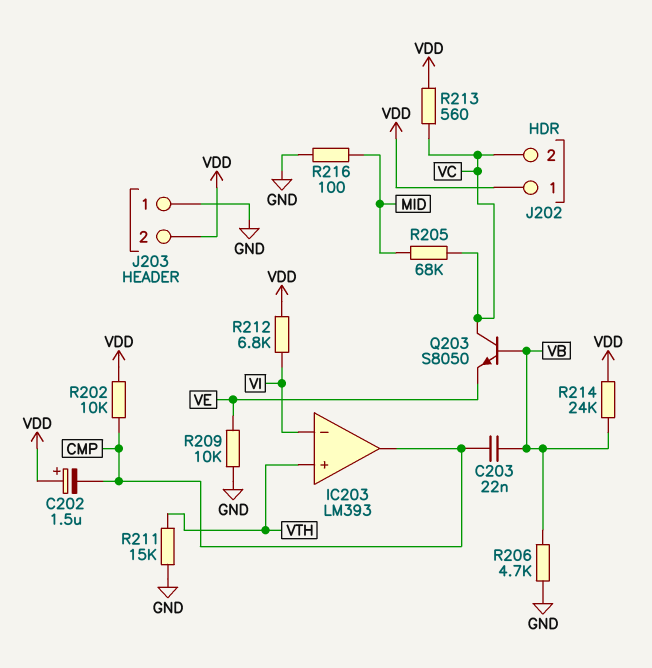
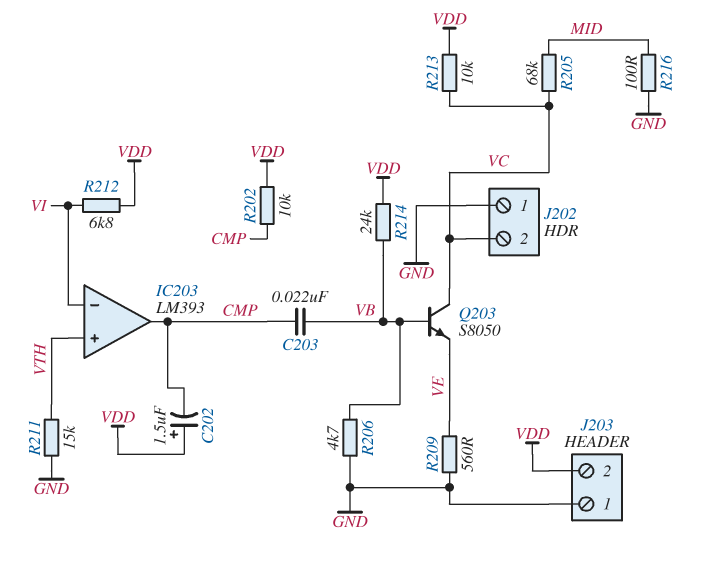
J202 pin 1: VDD -> GND
R209: 10k (GND, VE) -> 560 (GND, VE)
R213: 560 (VC, VDD) -> 10k (VC, VDD)

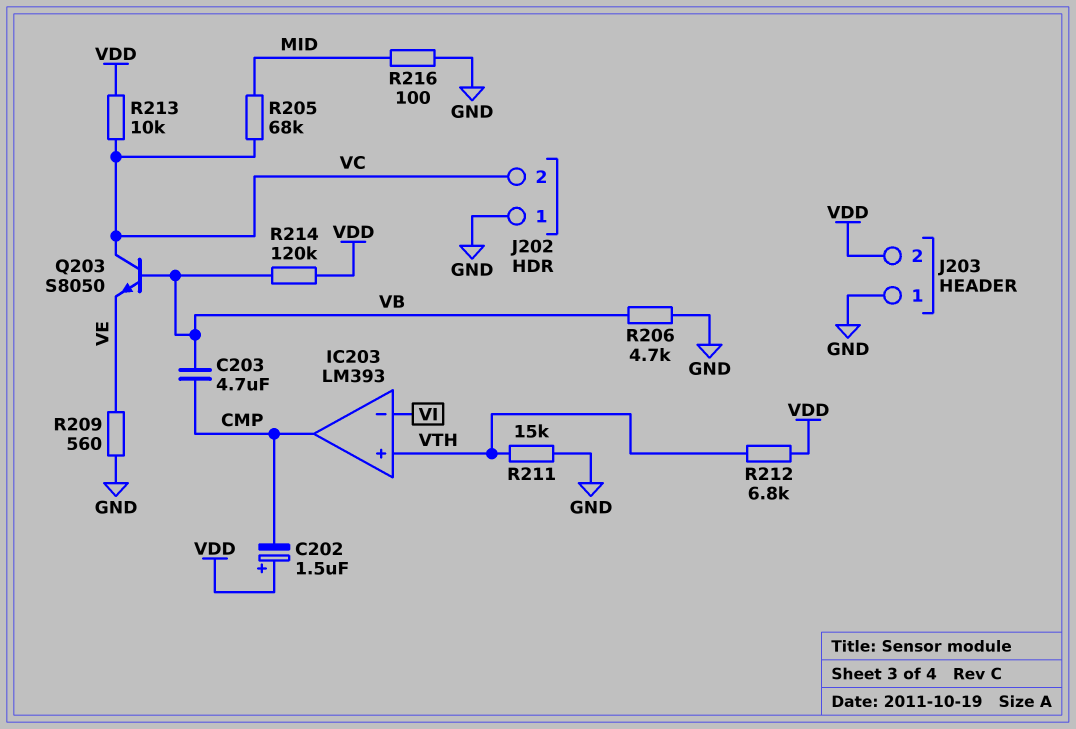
C203: 22nF (CMP, VB) -> 4.7uF (CMP, VB)
R202: 10k (CMP, VDD) -> none
R212: 6.8k (VDD, VI) -> 6.8k (VDD, VTH)
R214: 24k (VB, VDD) -> 120k (VB, VDD)

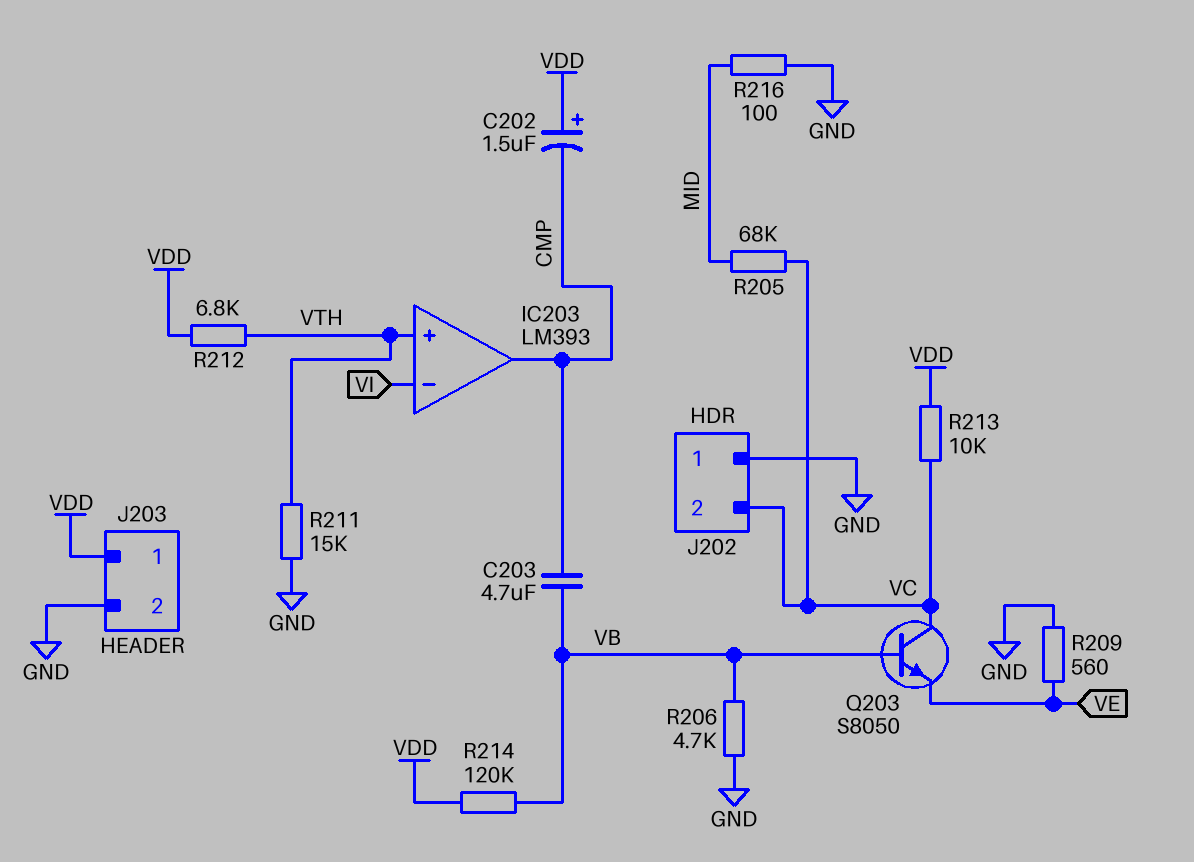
J203 pin 1: GND -> VDD
J203 pin 2: VDD -> GND

